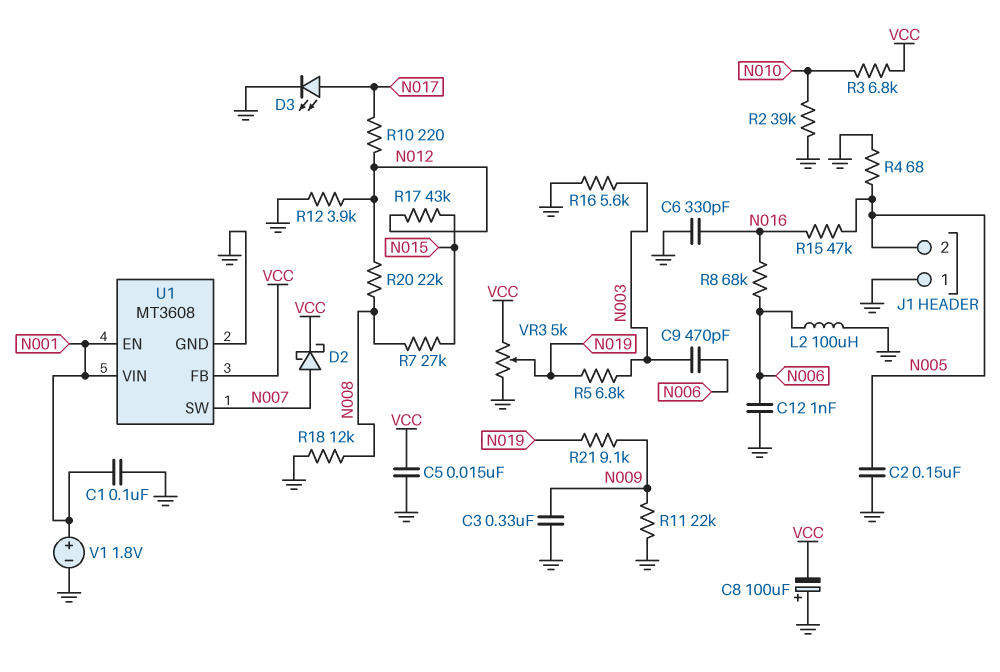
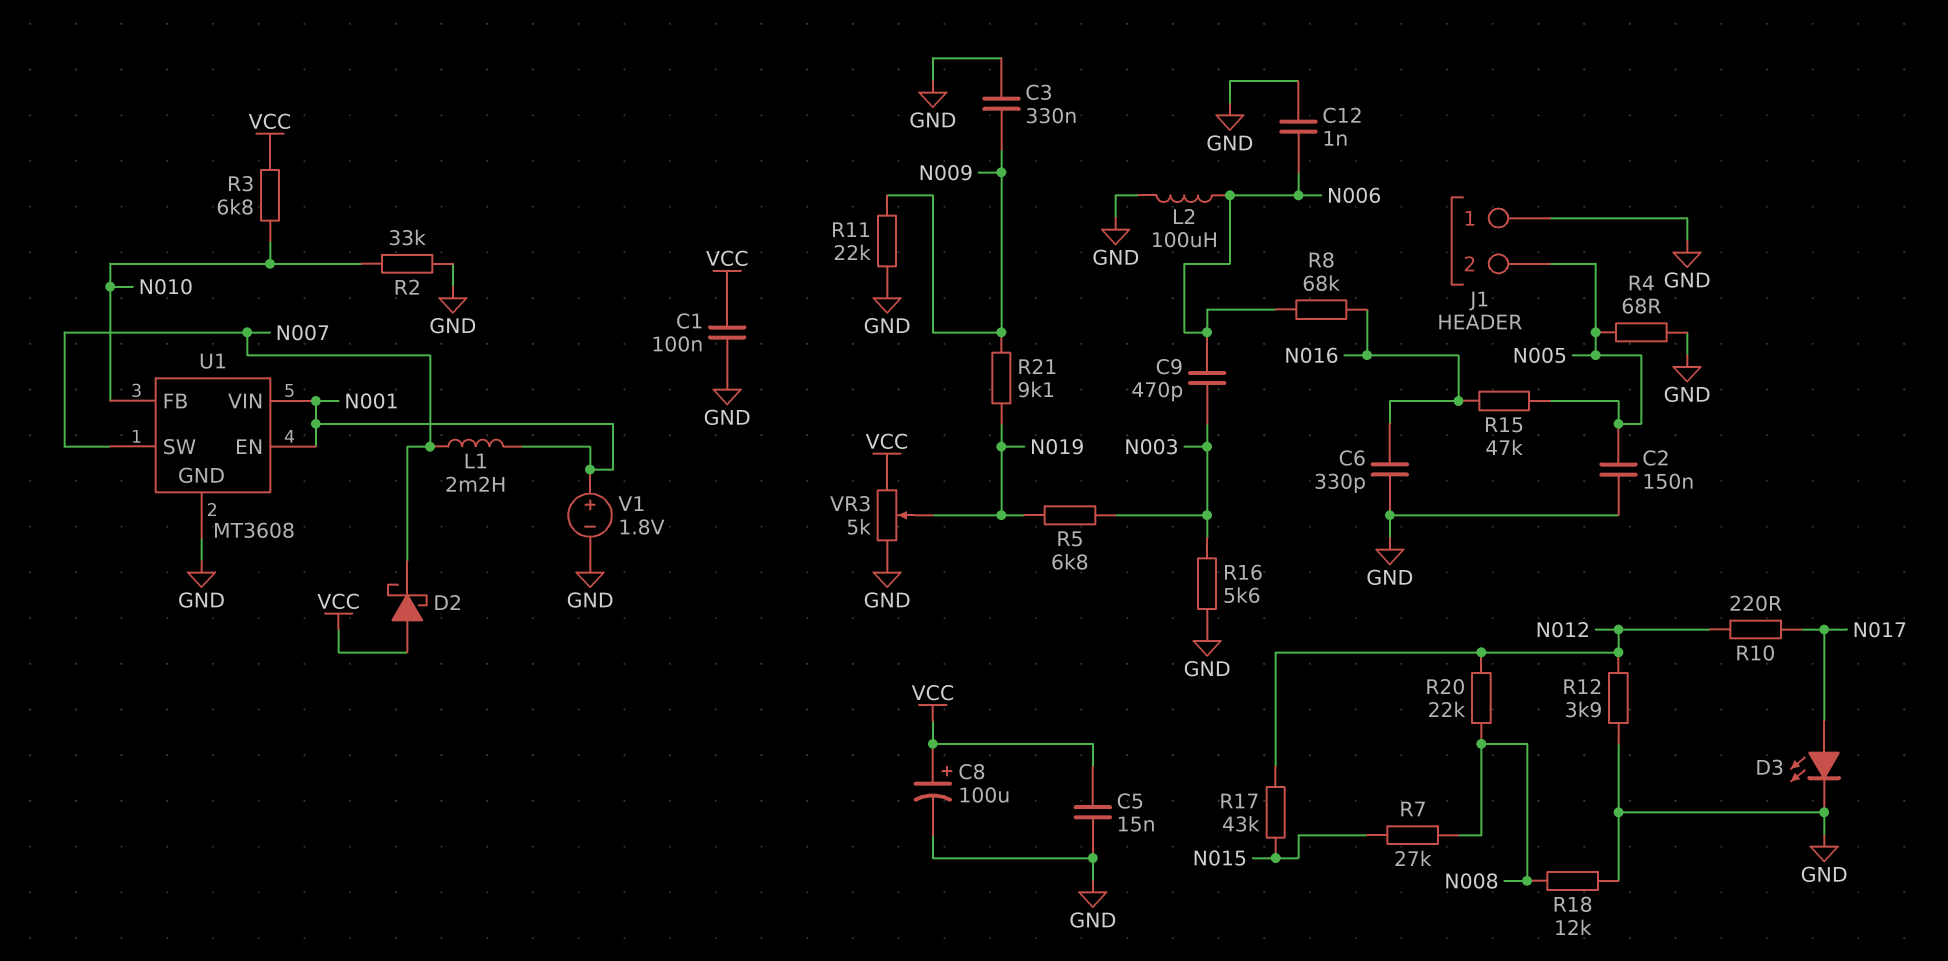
C1: 100nF (GND, N001) -> 100nF (GND, VCC)
C8: 100uF (plus GND, minus VCC) -> 100uF (plus VCC, minus GND)
D2: schottky (A N007, K VCC) -> schottky (A VCC, K N007)
L1: none -> 2.2mH (N001, N007)
R2: 39k (GND, N010) -> 33k (GND, N010)
U1 pin FB: VCC -> N010

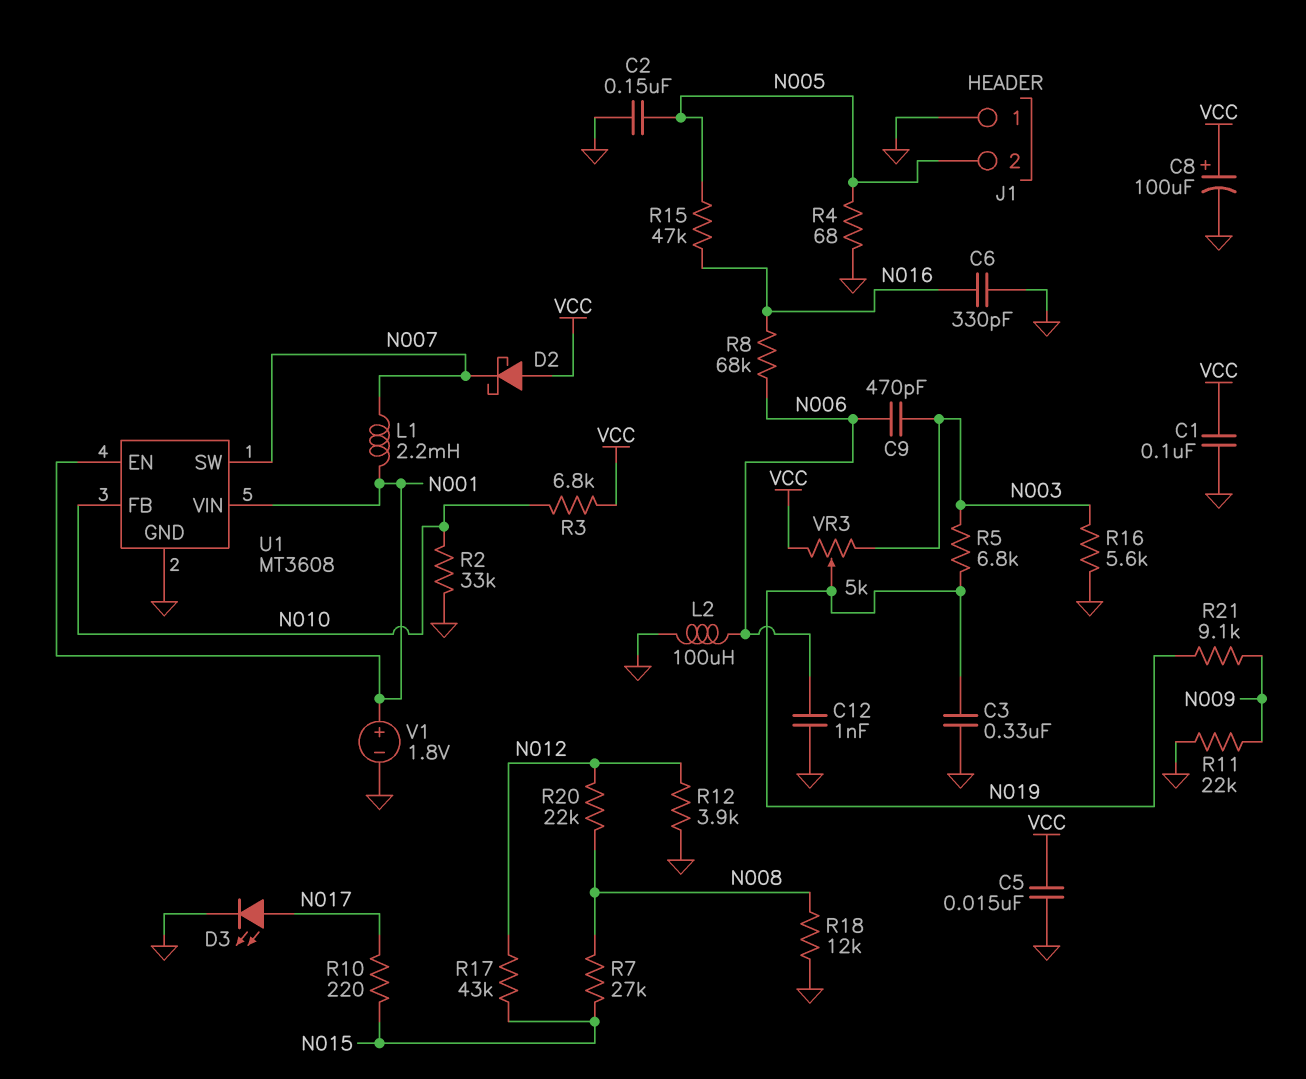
C3: 330nF (GND, N009) -> 330nF (GND, N019)
R10: 220 (N012, N017) -> 220 (N015, N017)
VR3: 5k (GND, VCC, wiper N019) -> 5k (N003, VCC, wiper N019)

